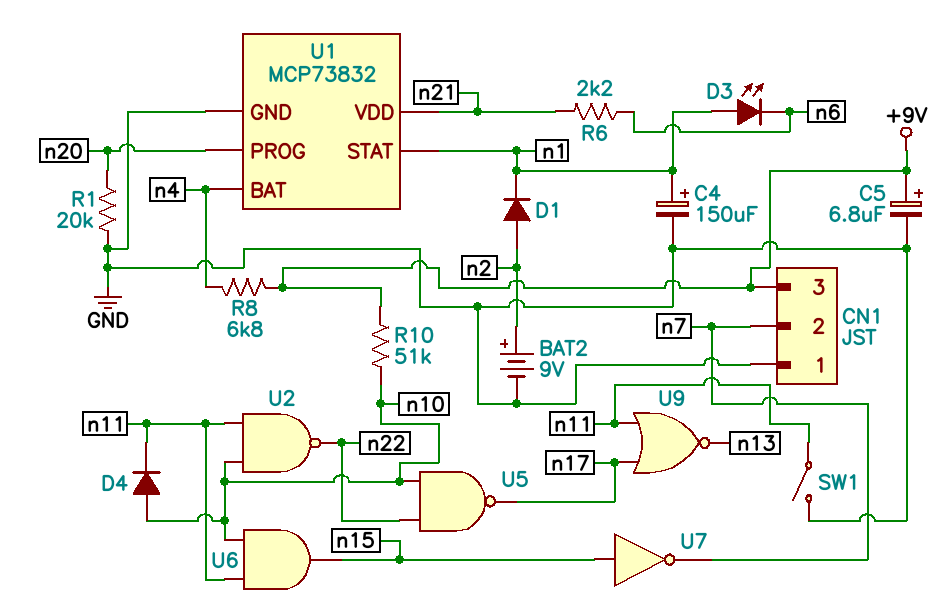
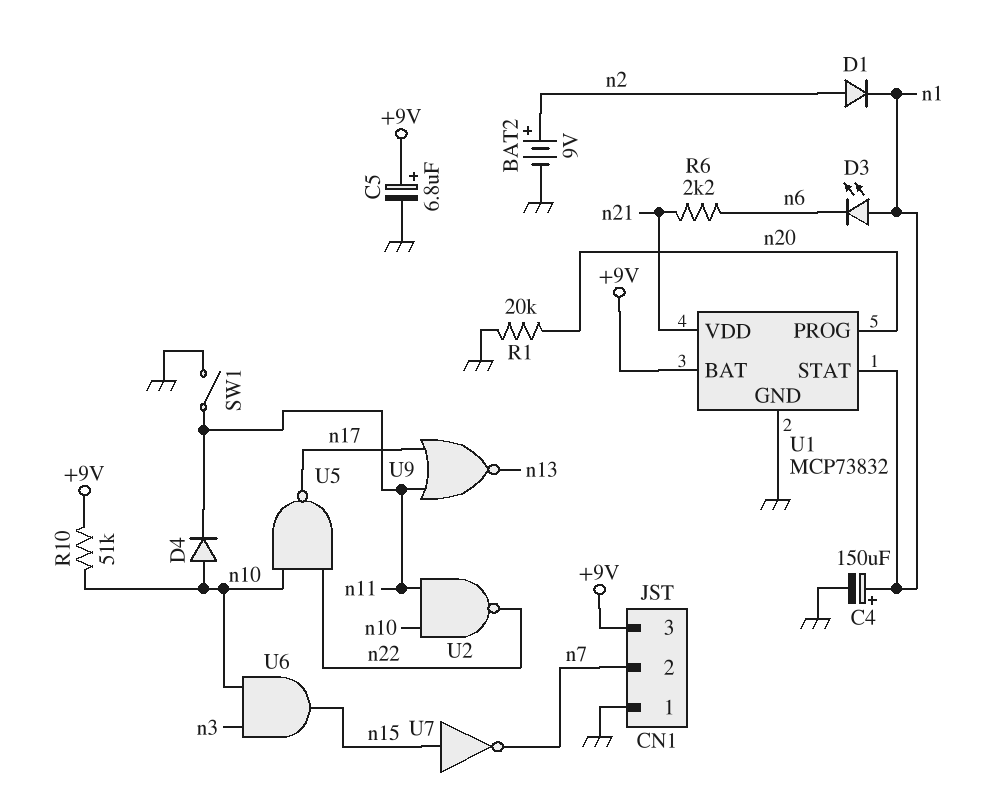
R8: 6.8k (+9V, n4) -> none
U1 pin BAT: n4 -> +9V
U6: AND (in n10, in n11, out n15) -> AND (in n3, in n10, out n15)

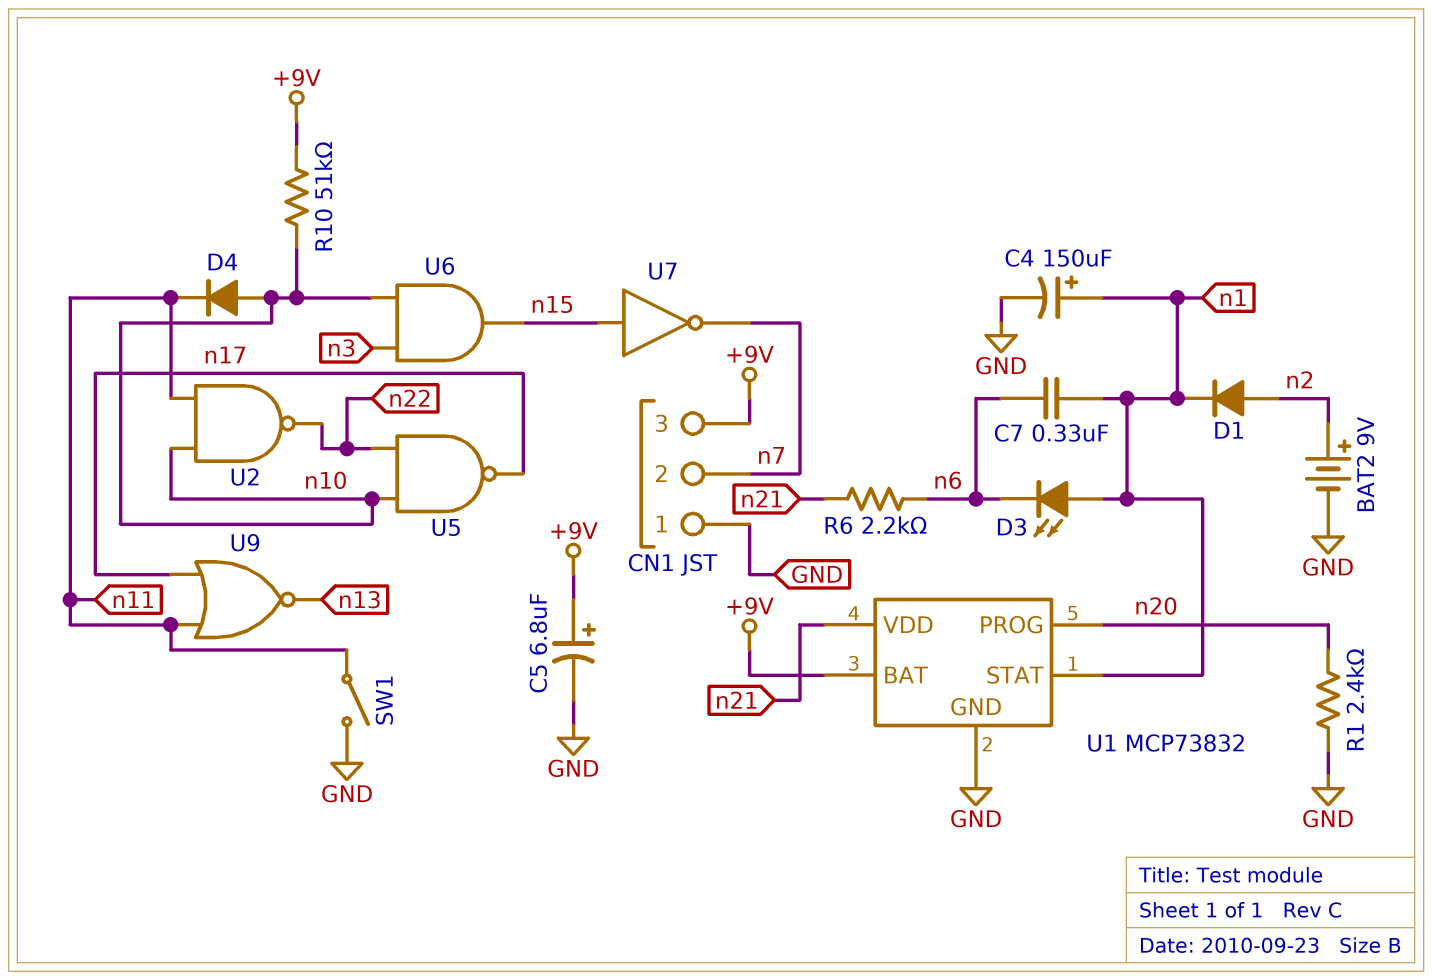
C7: none -> 330nF (n1, n6)
R1: 20k (GND, n20) -> 2.4k (GND, n20)

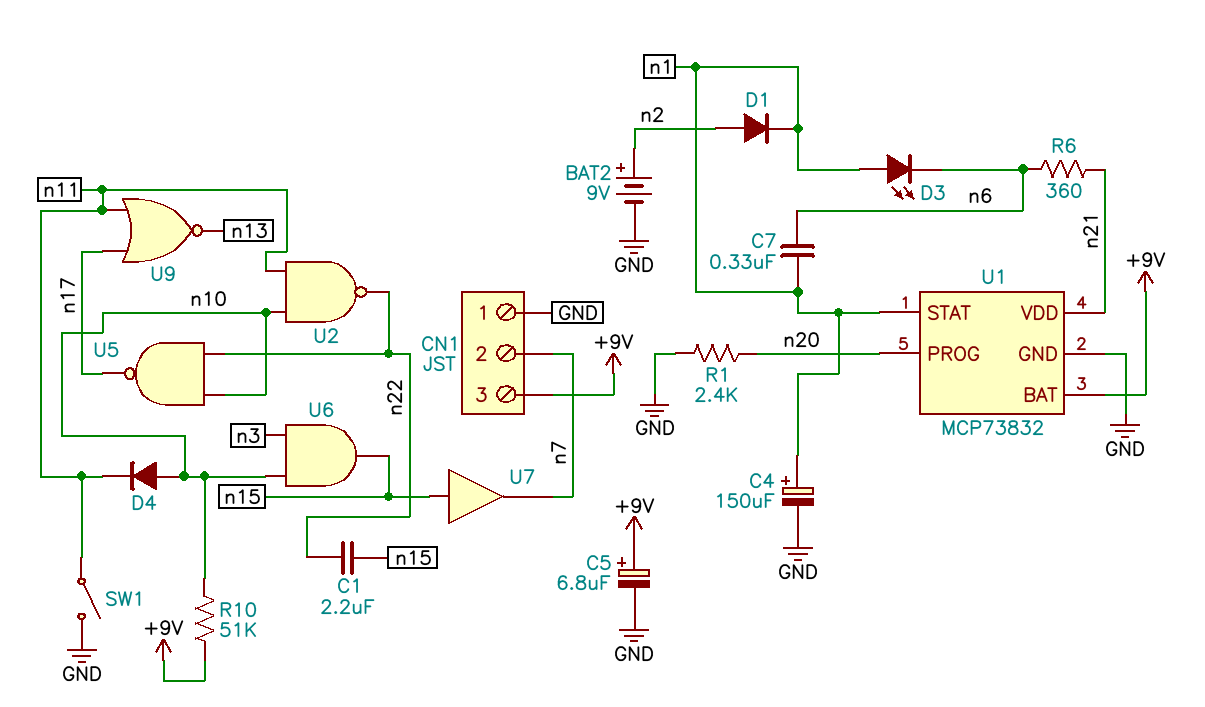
C1: none -> 2.2uF (n15, n22)
R6: 2.2k (n6, n21) -> 360 (n6, n21)
U7: NOT (in n15, out n7) -> buffer (in n15, out n7)

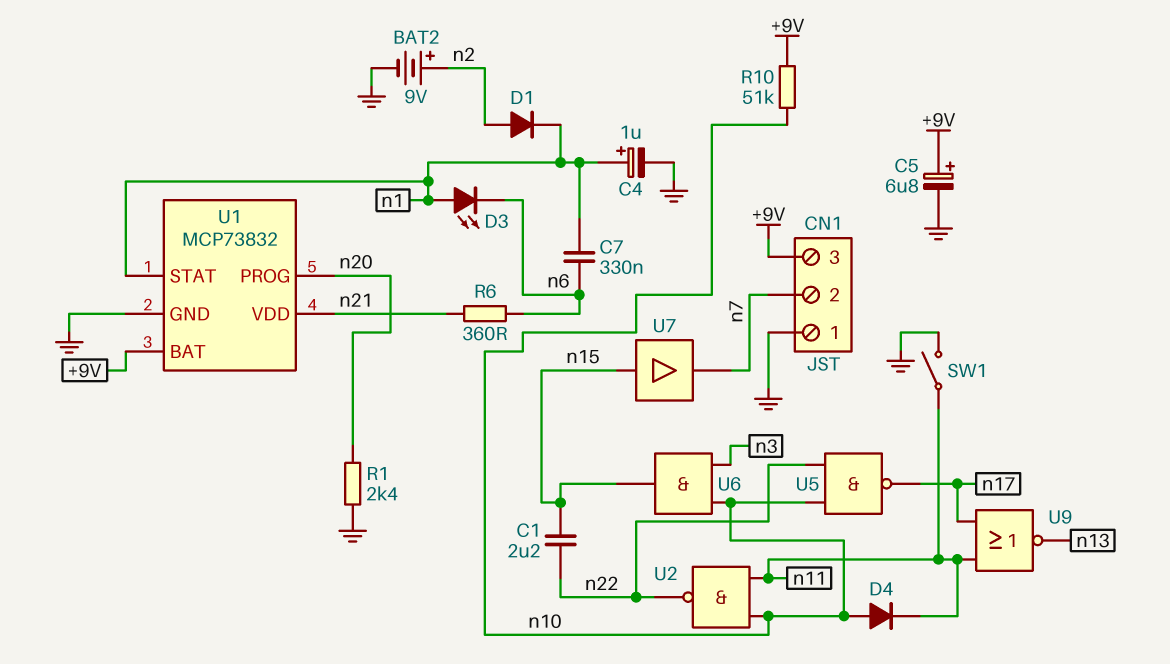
C4: 150uF (plus n1, minus GND) -> 1uF (plus n1, minus GND)

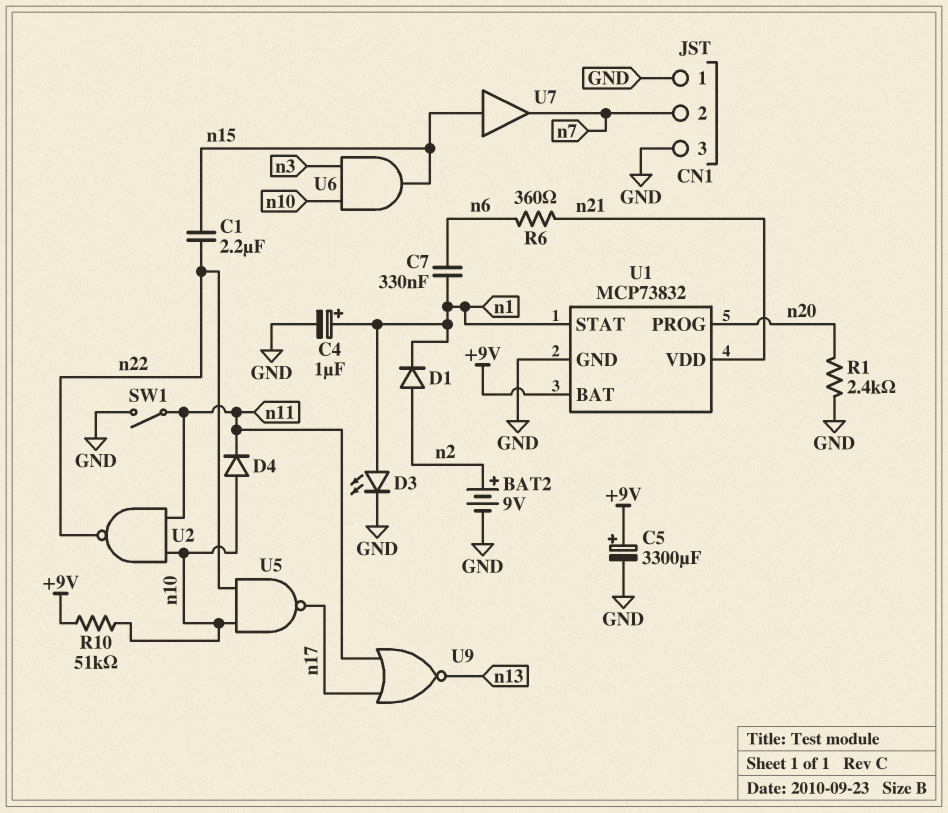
C5: 6.8uF (plus +9V, minus GND) -> 3300uF (plus +9V, minus GND)
CN1 pin 3: +9V -> GND
D3: LED (A n1, K n6) -> LED (A n1, K GND)

